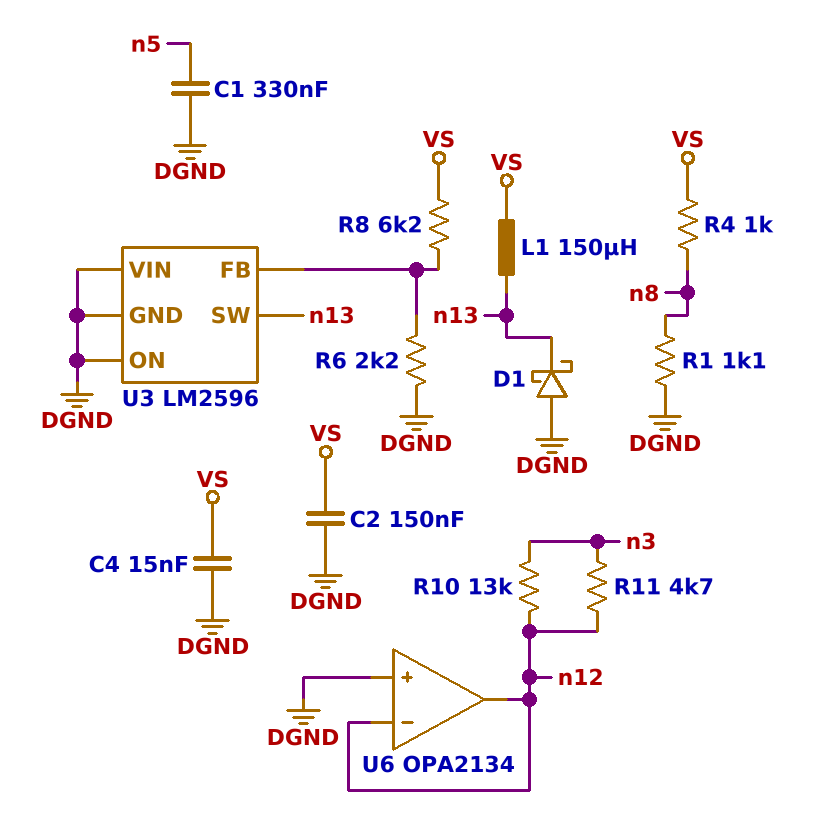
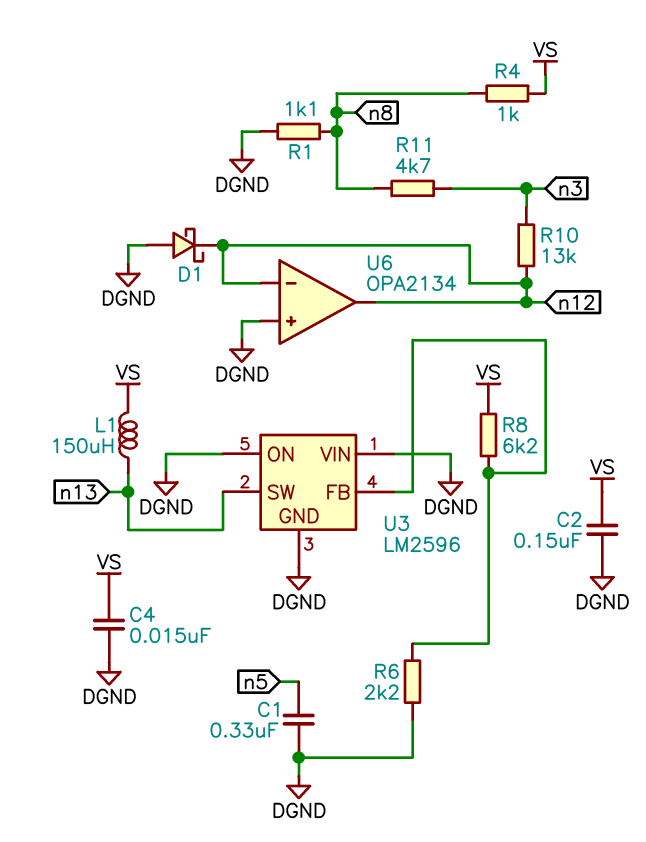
D1: schottky (A DGND, K n13) -> schottky (A DGND, K n12)
R11: 4.7k (n3, n12) -> 4.7k (n3, n8)

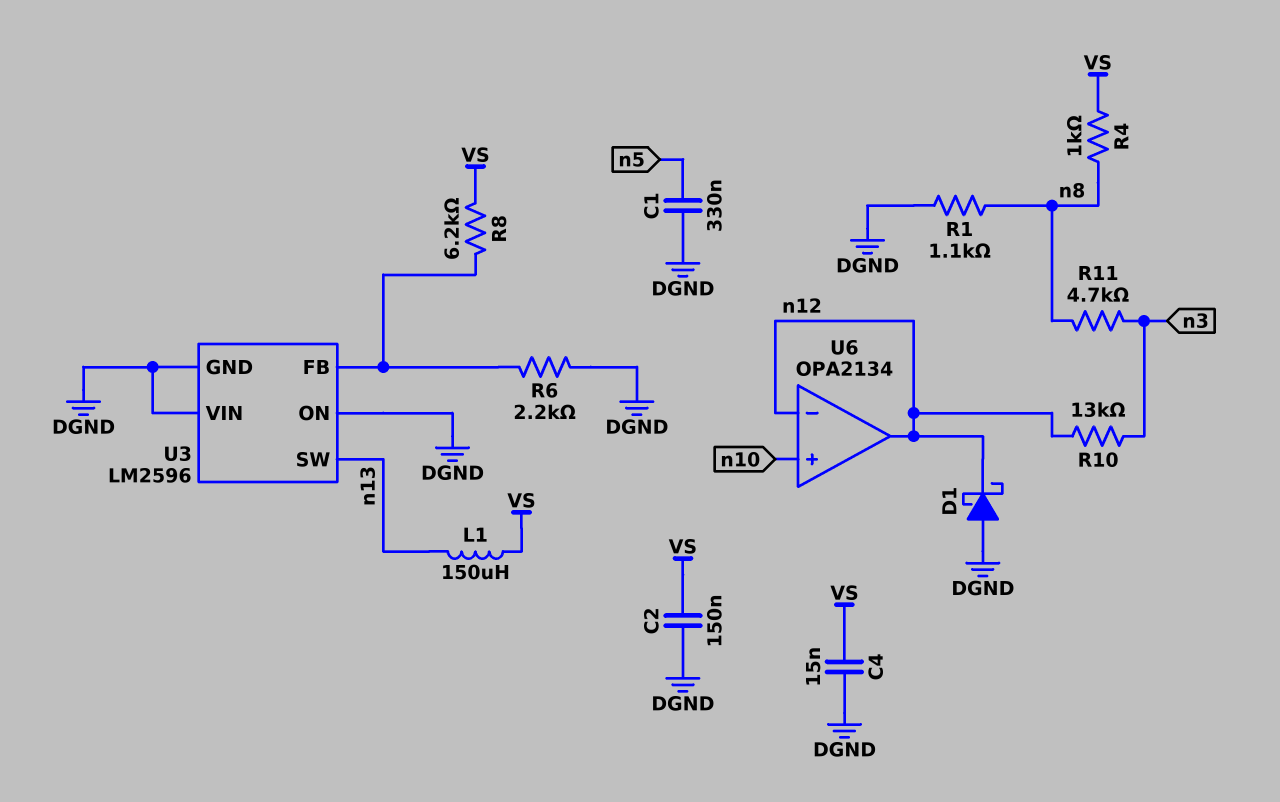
U6 pin in+: DGND -> n10

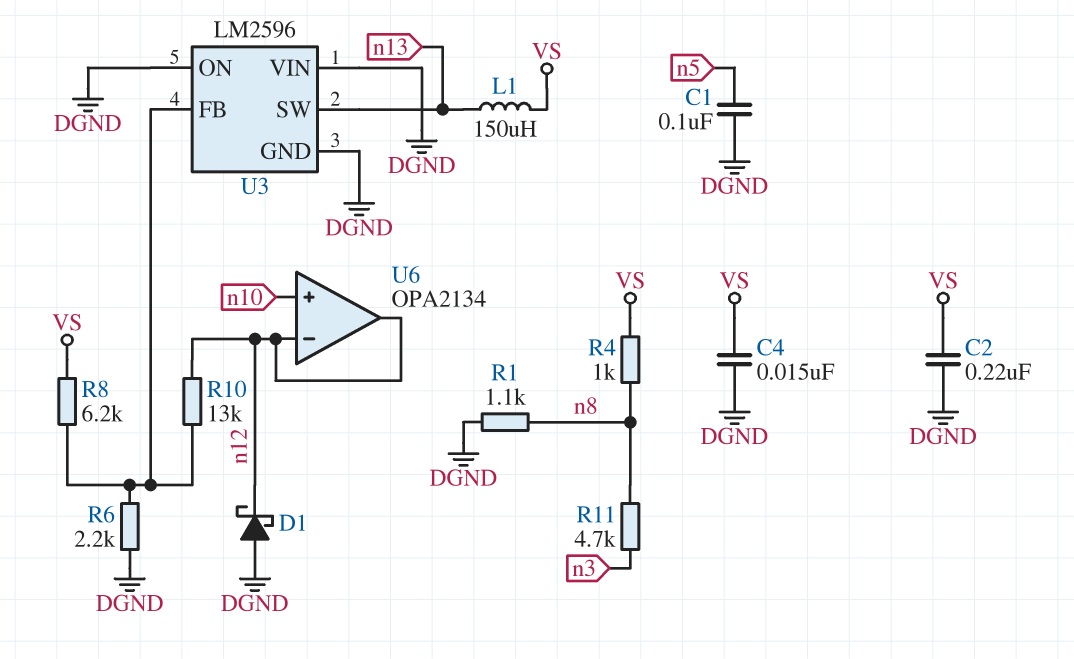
C1: 330nF (DGND, n5) -> 100nF (DGND, n5)
C2: 150nF (DGND, VS) -> 220nF (DGND, VS)
R10: 13k (n3, n12) -> 13k (U3/FB, n12)

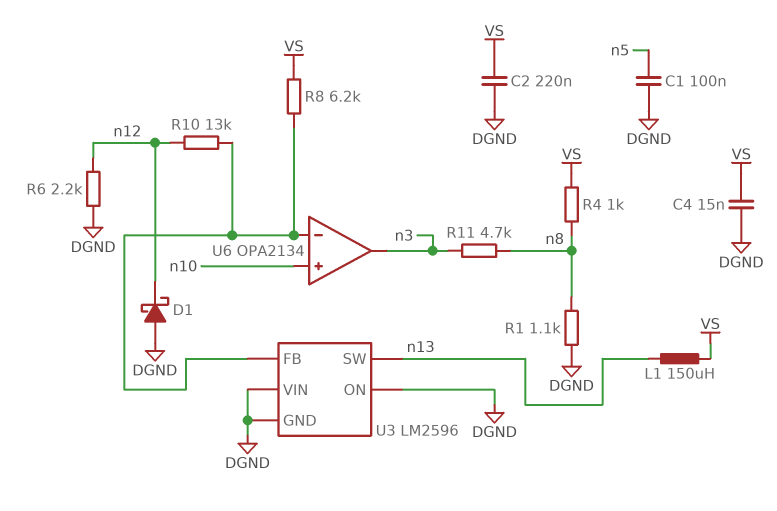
R6: 2.2k (DGND, U3/FB) -> 2.2k (DGND, n12)
U6 pin in-: n12 -> U3/FB
U6 pin out: n12 -> n3

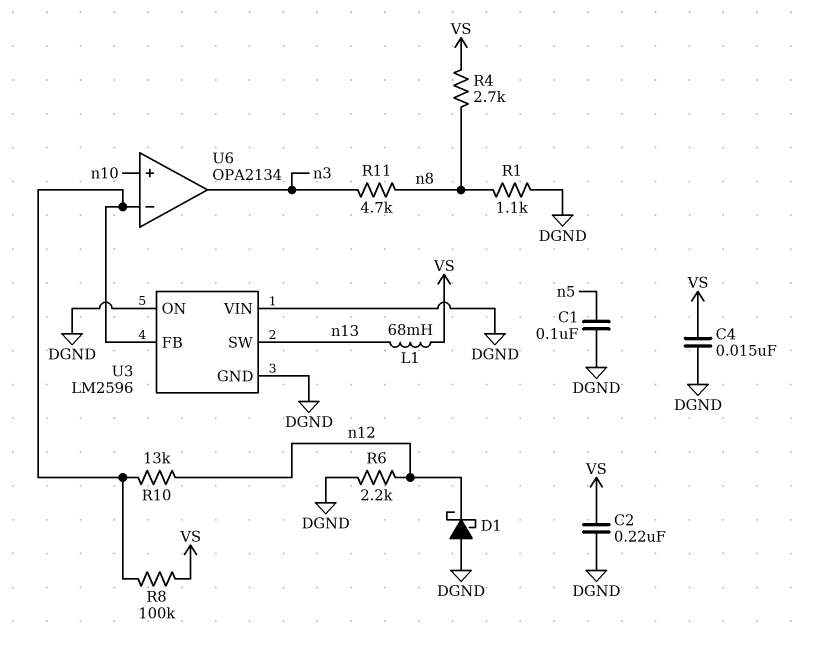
L1: 150uH (VS, n13) -> 68mH (VS, n13)
R4: 1k (VS, n8) -> 2.7k (VS, n8)
R8: 6.2k (U3/FB, VS) -> 100k (U3/FB, VS)

